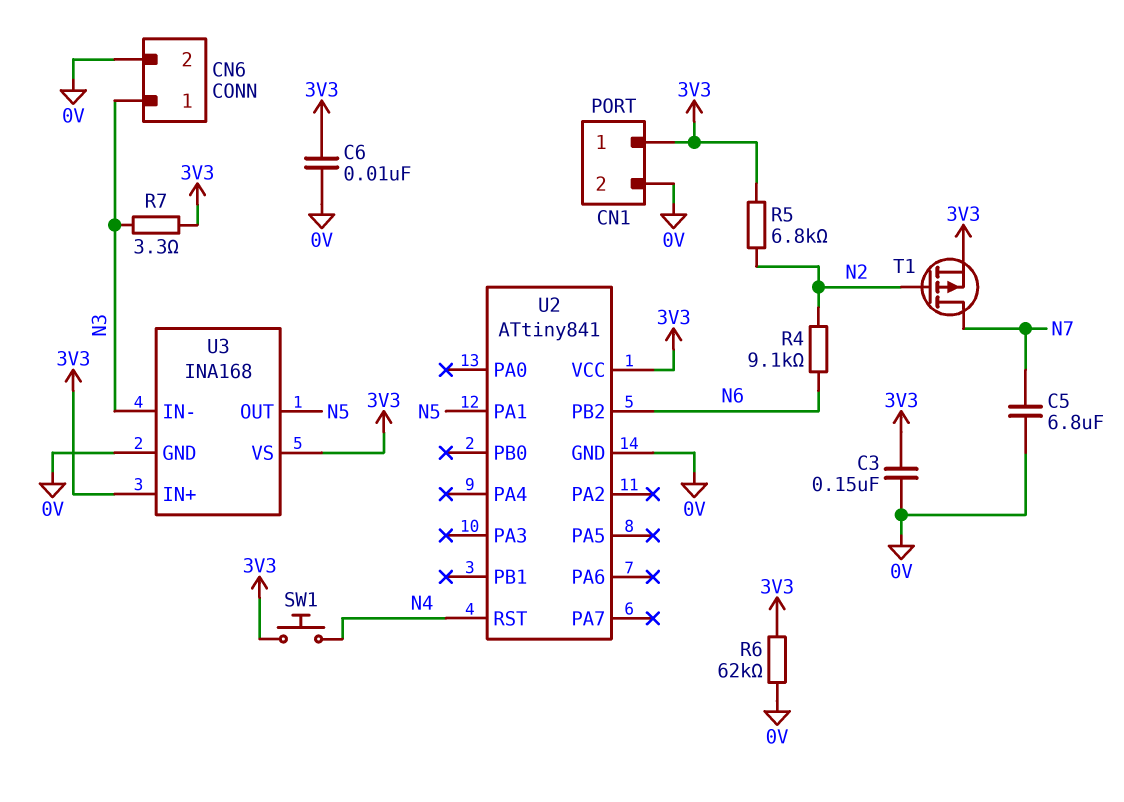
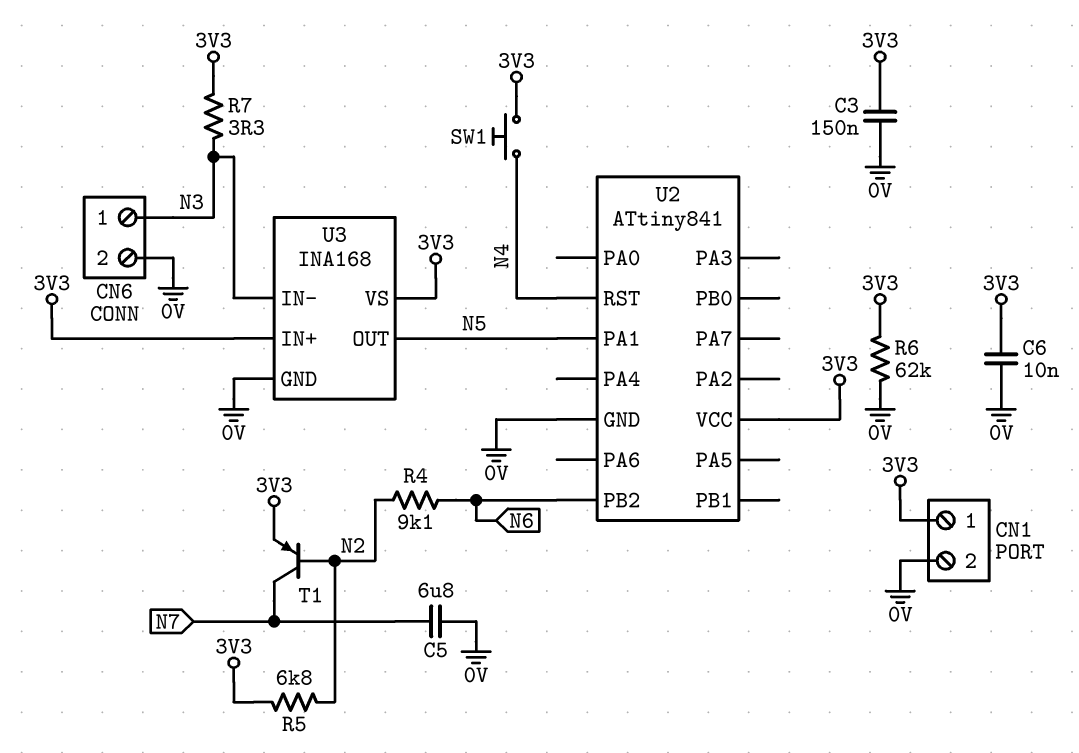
T1: PMOS (G N2, D N7, S 3V3) -> PNP (B N2, C N7, E 3V3)

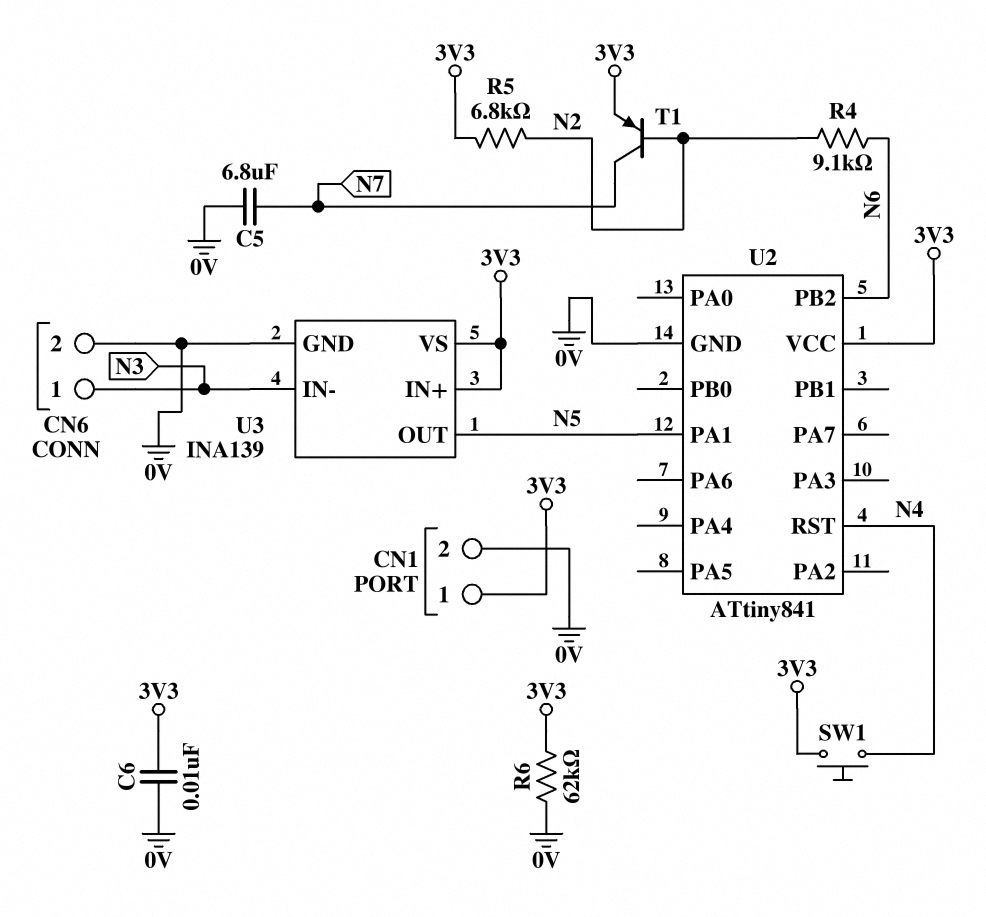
C3: 150nF (0V, 3V3) -> none
R7: 3.3 (3V3, N3) -> none
U3: INA168 -> INA139

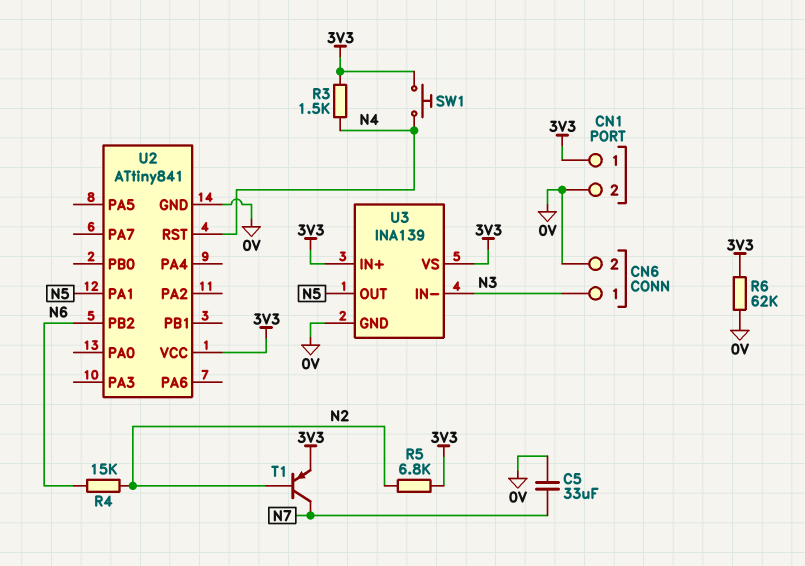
C5: 6.8uF (0V, N7) -> 33uF (0V, N7)
C6: 10nF (0V, 3V3) -> none
R3: none -> 1.5k (3V3, N4)
R4: 9.1k (N2, N6) -> 15k (N2, N6)

